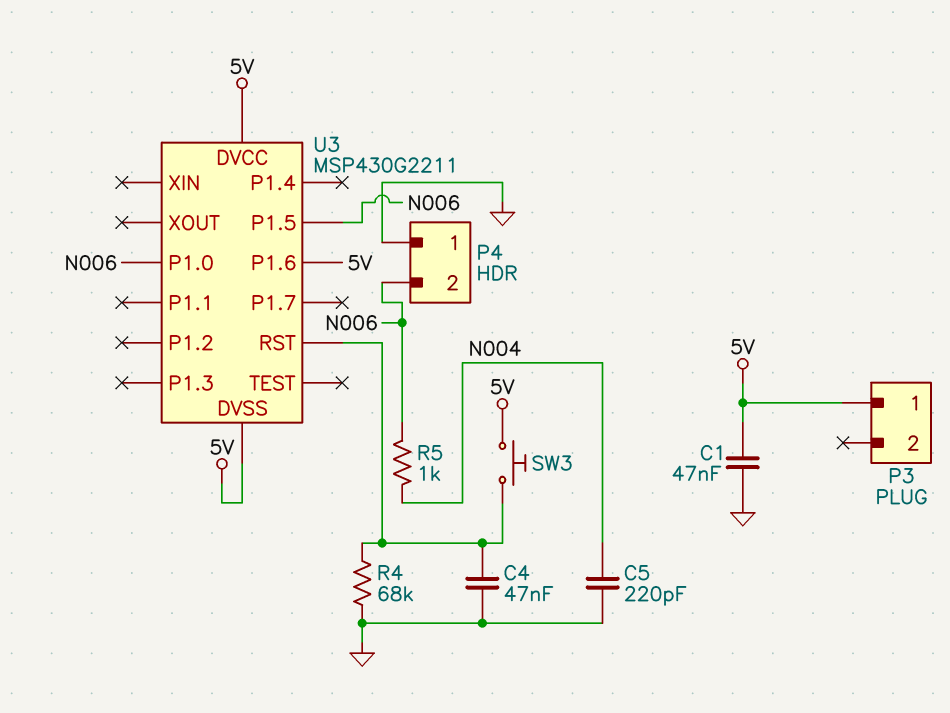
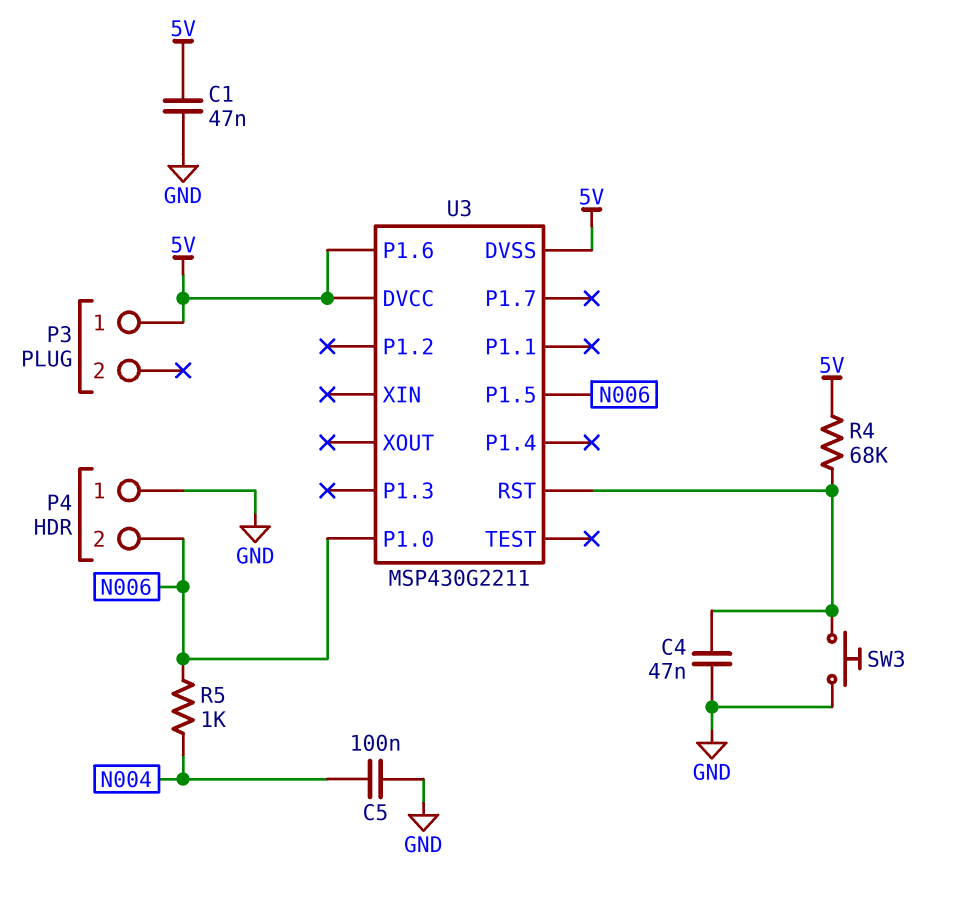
C5: 220pF (GND, N004) -> 100nF (GND, N004)
R4: 68k (GND, U3/RST) -> 68k (5V, U3/RST)
SW3: button (5V, U3/RST) -> button (GND, U3/RST)

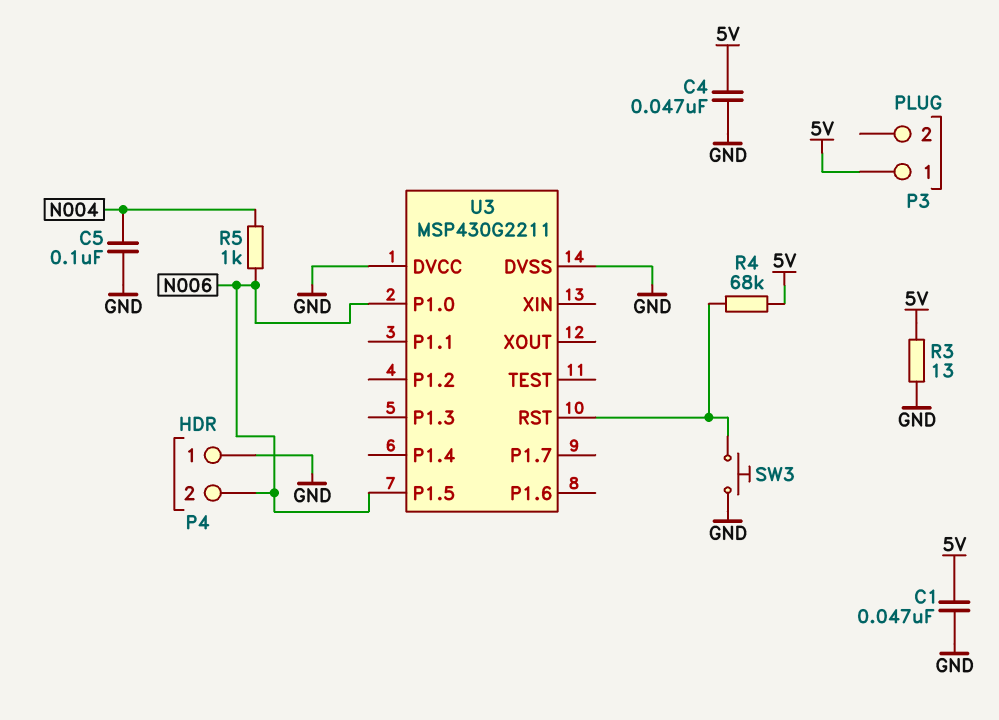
C4: 47nF (GND, U3/RST) -> 47nF (5V, GND)
R3: none -> 13 (5V, GND)
U3 pin DVCC: 5V -> GND
U3 pin DVSS: 5V -> GND
U3 pin P1.6: 5V -> none

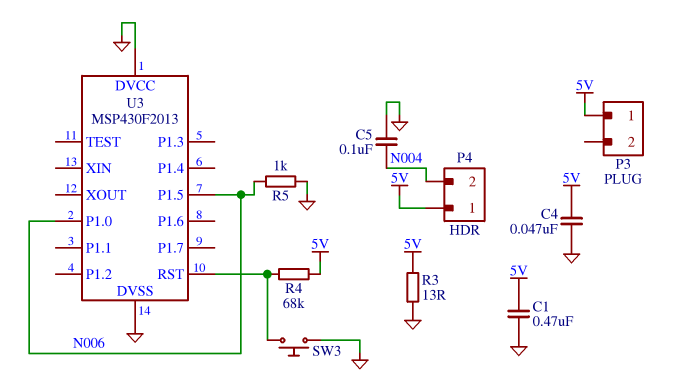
C1: 47nF (5V, GND) -> 470nF (5V, GND)
P4 pin 1: GND -> 5V
P4 pin 2: N006 -> N004
R5: 1k (N004, N006) -> 1k (GND, N006)
U3: MSP430G2211 -> MSP430F2013

